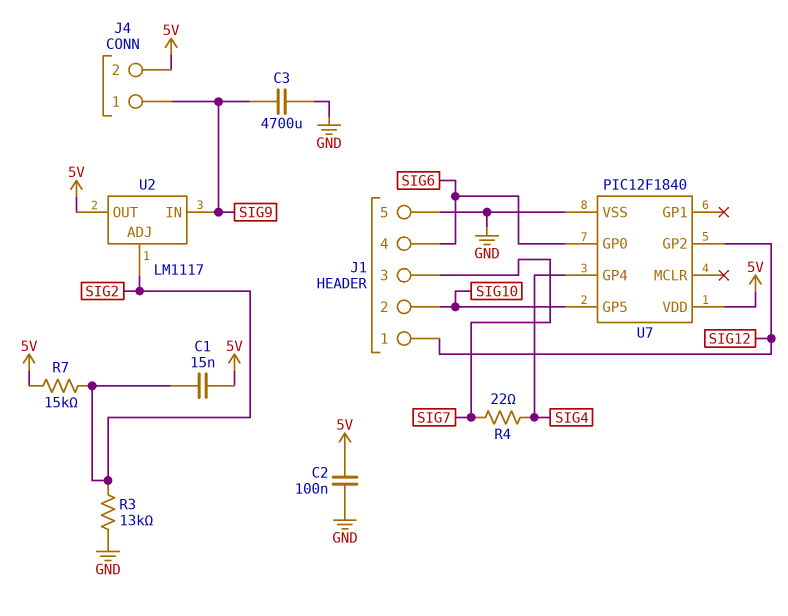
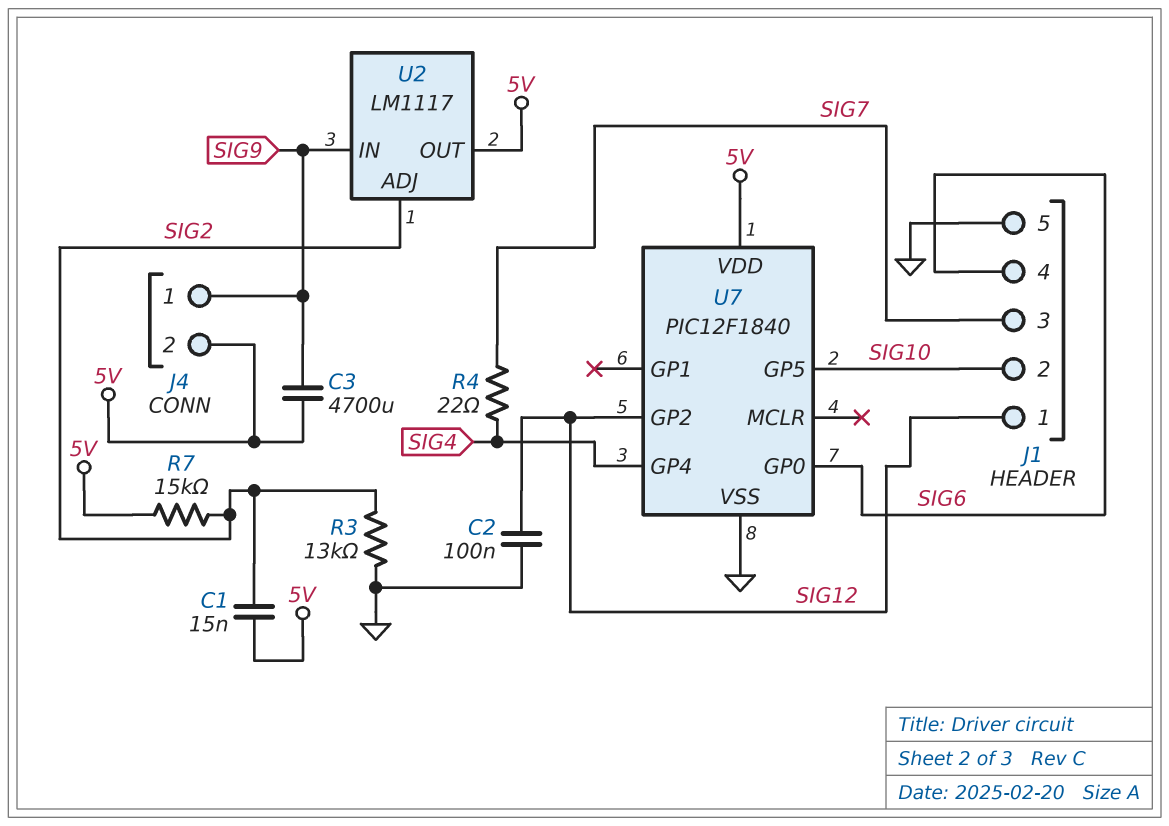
C2: 100nF (5V, GND) -> 100nF (GND, SIG12)
C3: 4700uF (GND, SIG9) -> 4700uF (5V, SIG9)

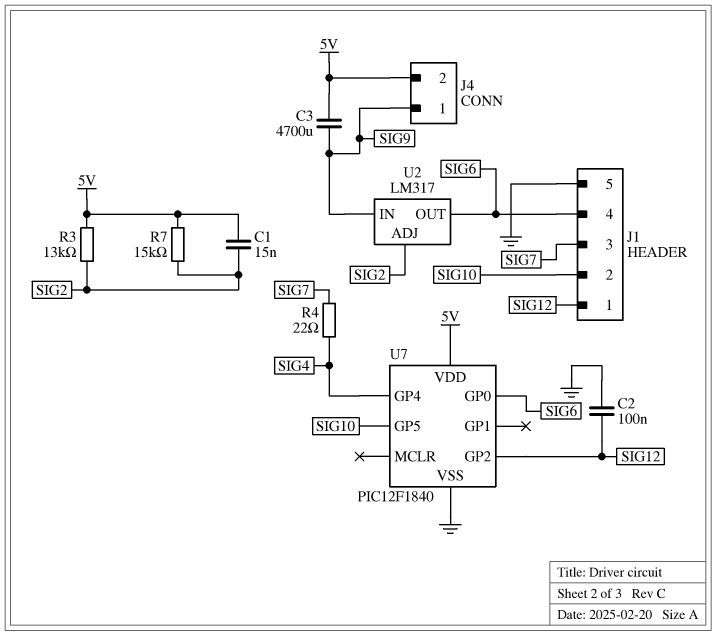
R3: 13k (GND, SIG2) -> 13k (5V, SIG2)
U2: LM1117 -> LM317
U2 pin OUT: 5V -> SIG6

